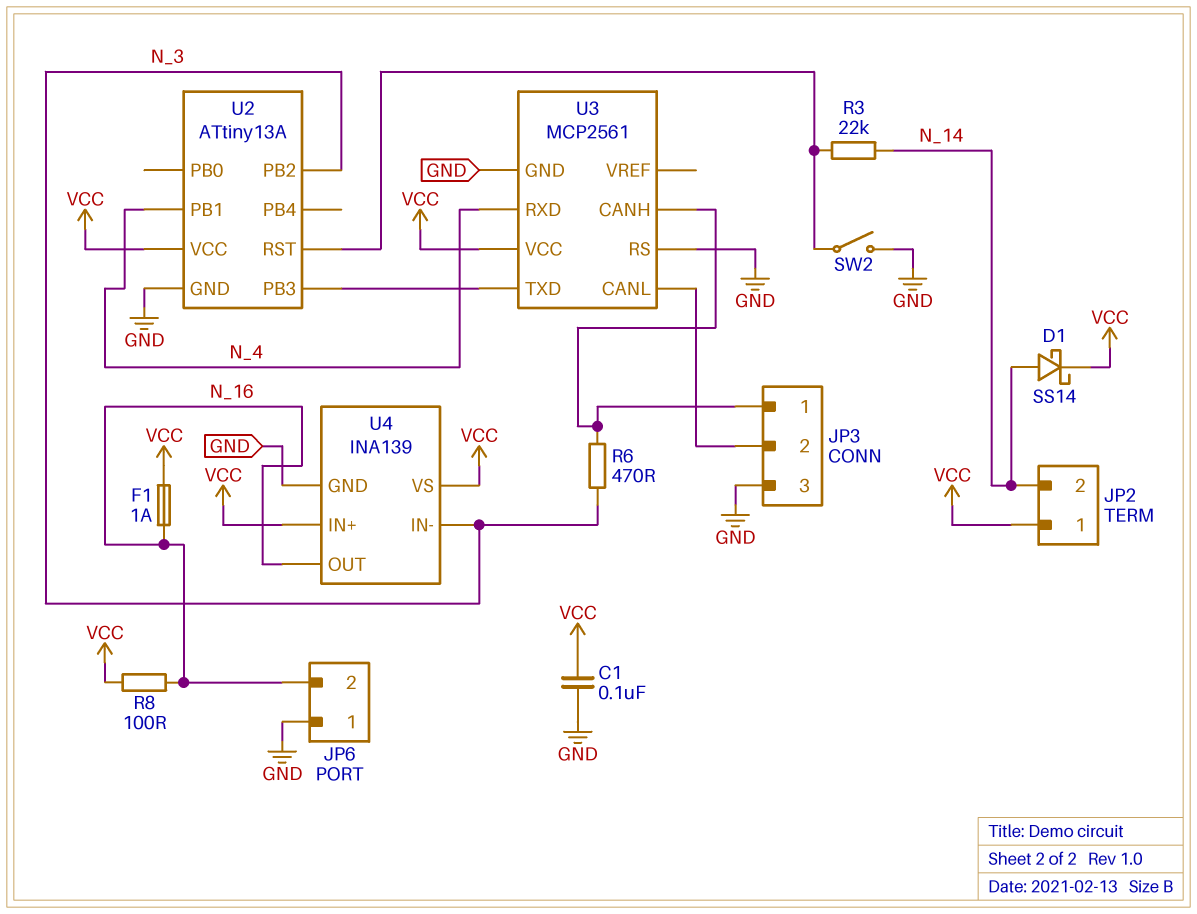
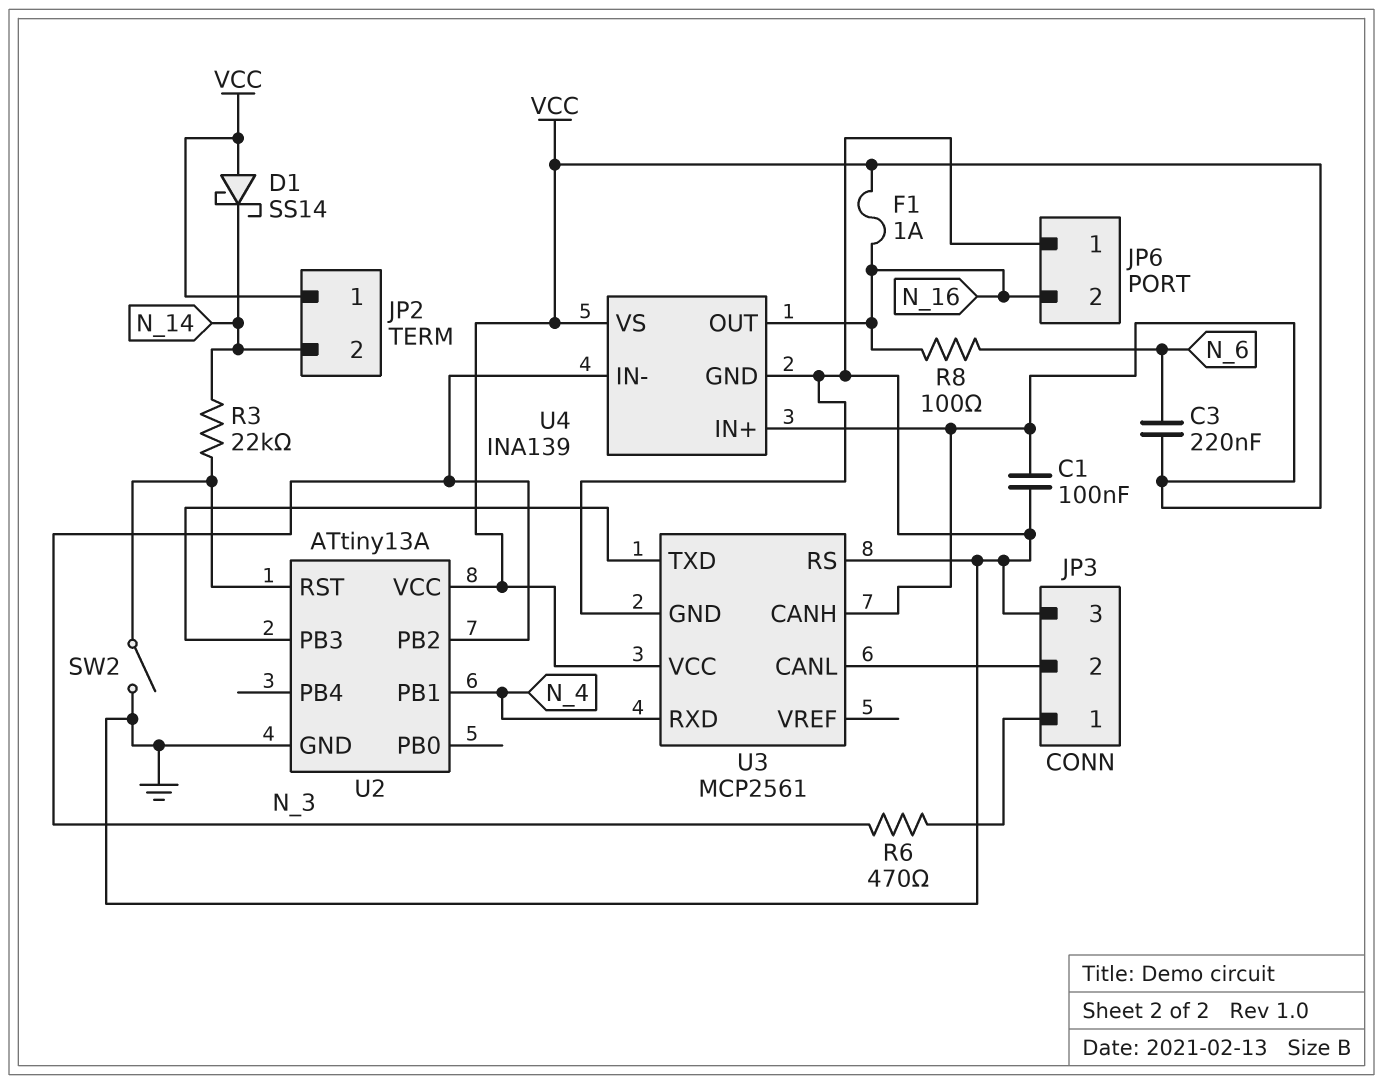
C3: none -> 220nF (N_6, VCC)
D1: schottky SS14 (A N_14, K VCC) -> schottky SS14 (A VCC, K N_14)
R8: 100 (N_16, VCC) -> 100 (N_6, N_16)
U3 pin CANH: JP3/1 -> VCC

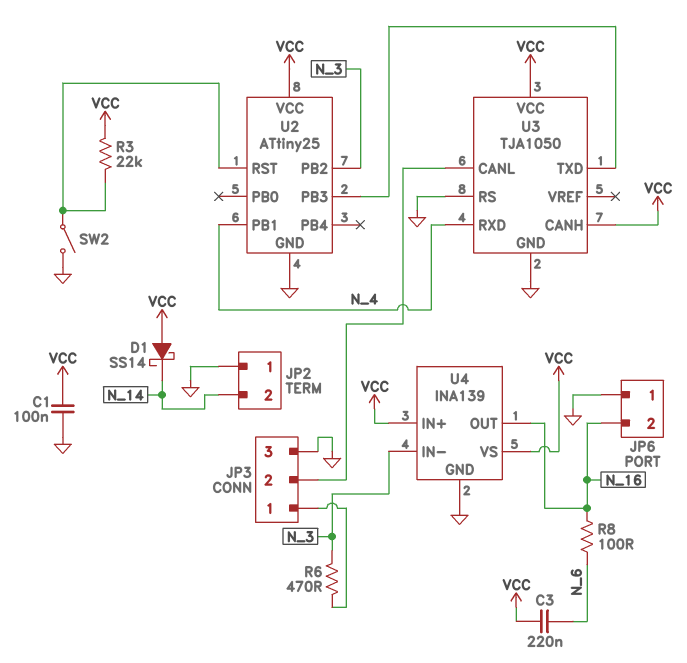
F1: 1A (N_16, VCC) -> none
JP2 pin 1: VCC -> GND
R3: 22k (N_14, U2/RST) -> 22k (U2/RST, VCC)
U2: ATtiny13A -> ATtiny25
U3: MCP2561 -> TJA1050

